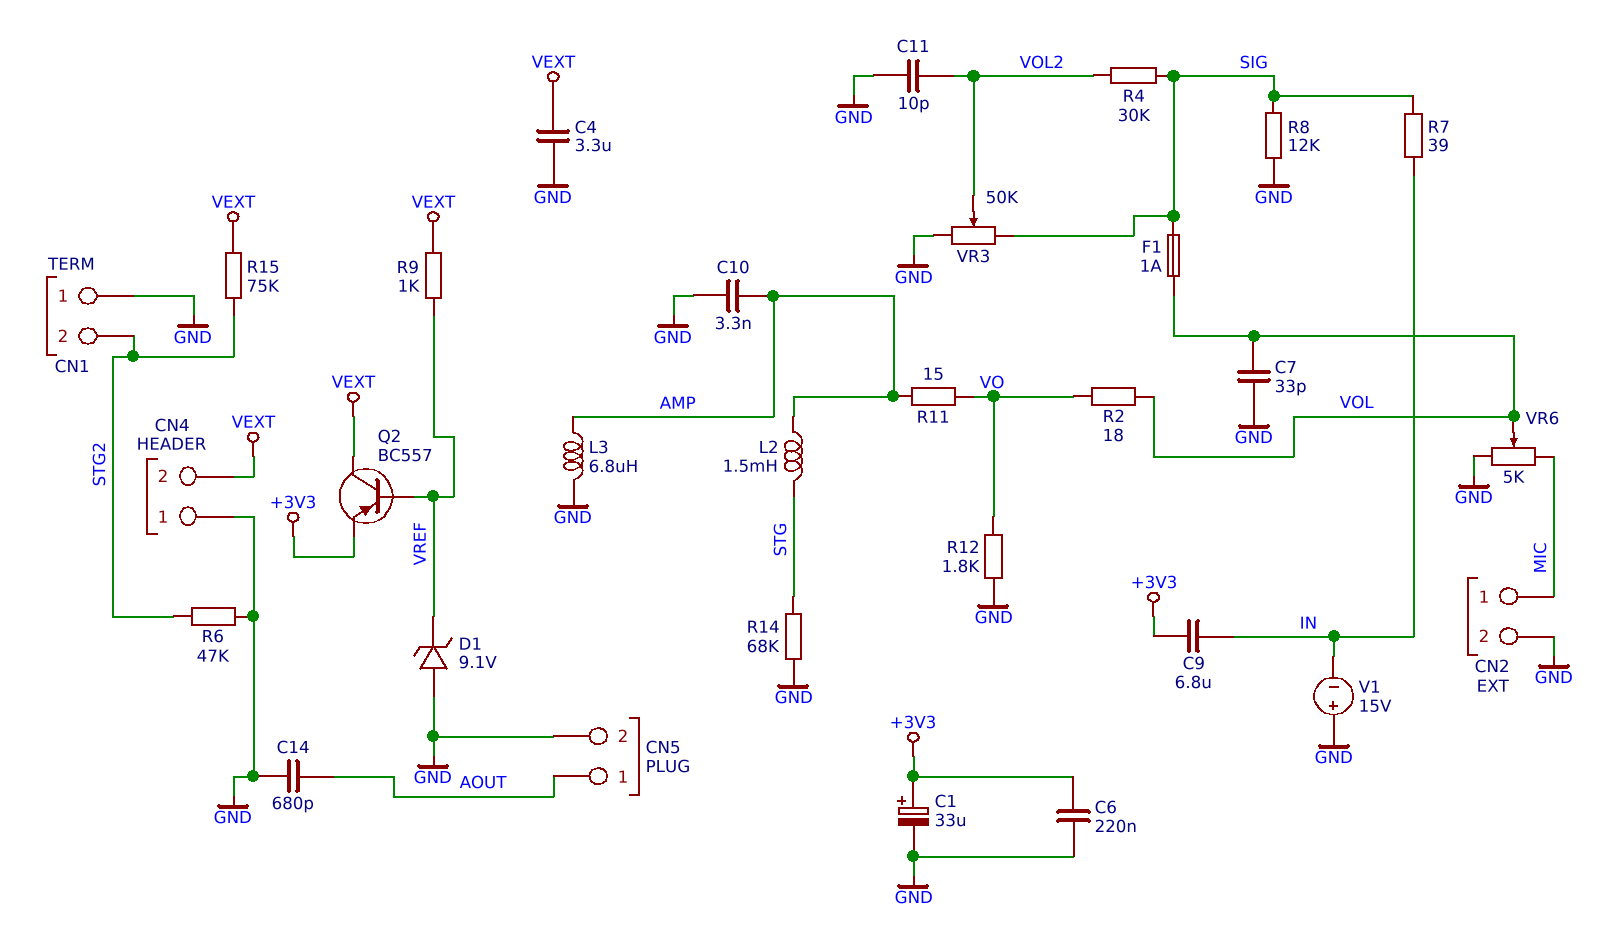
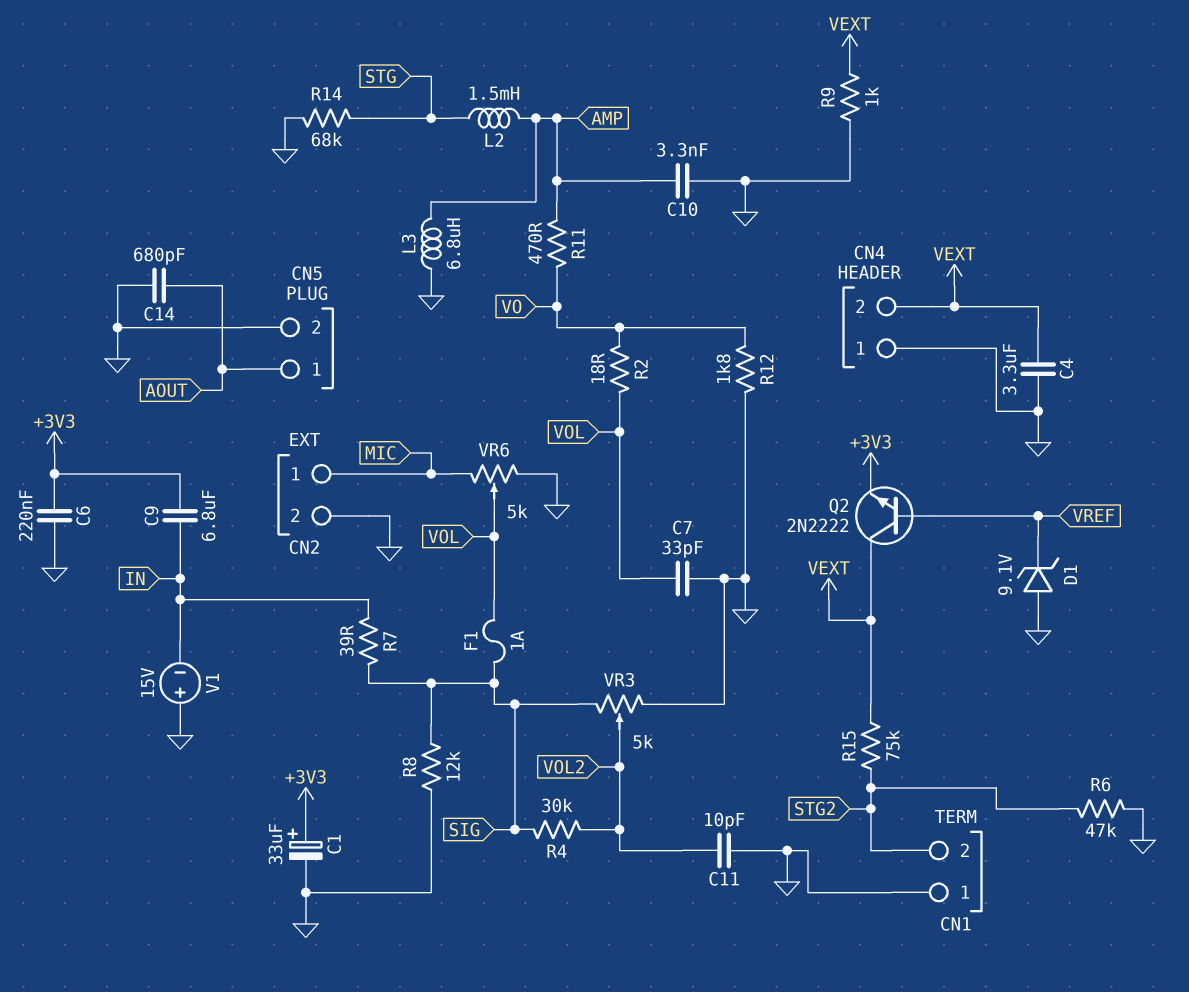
Q2: PNP BC557 (B VREF, C VEXT, E +3V3) -> NPN 2N2222 (B VREF, C VEXT, E +3V3)
R9: 1k (VEXT, VREF) -> 1k (GND, VEXT)
R11: 15 (AMP, VO) -> 470 (AMP, VO)
VR3: 50k (GND, SIG, wiper VOL2) -> 5k (GND, SIG, wiper VOL2)

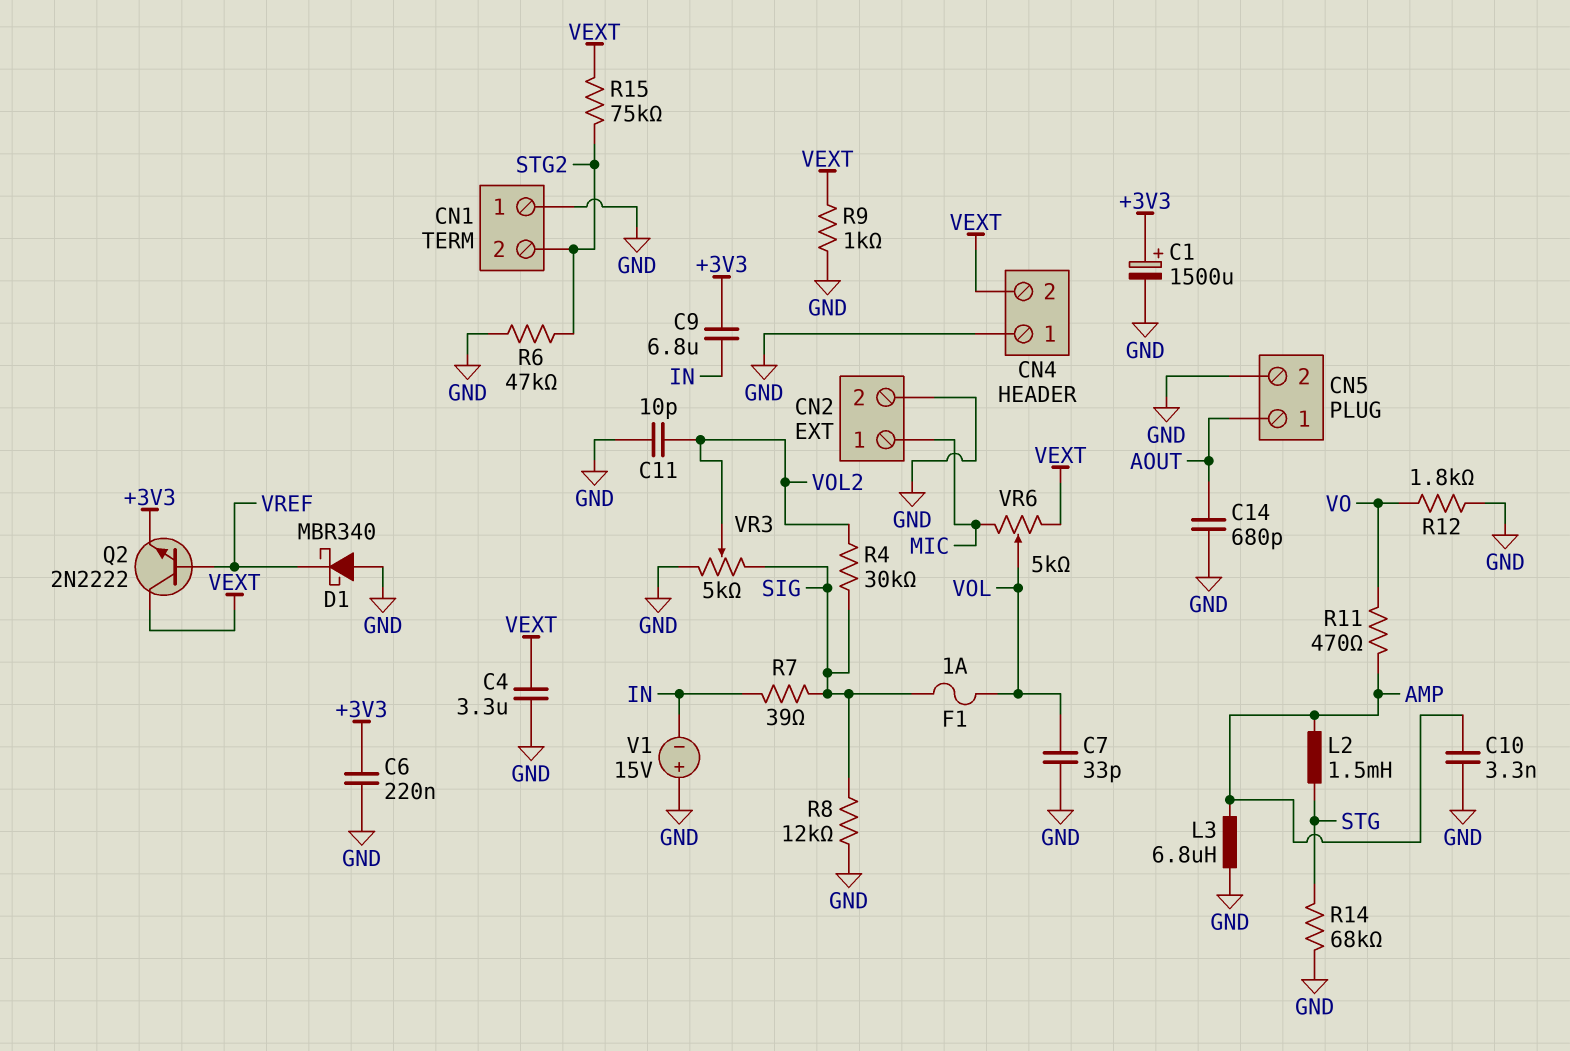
C1: 33uF (plus +3V3, minus GND) -> 1500uF (plus +3V3, minus GND)
D1: zener 9.1V (A GND, K VREF) -> schottky MBR340 (A GND, K VREF)
R2: 18 (VO, VOL) -> none
VR6: 5k (GND, MIC, wiper VOL) -> 5k (MIC, VEXT, wiper VOL)

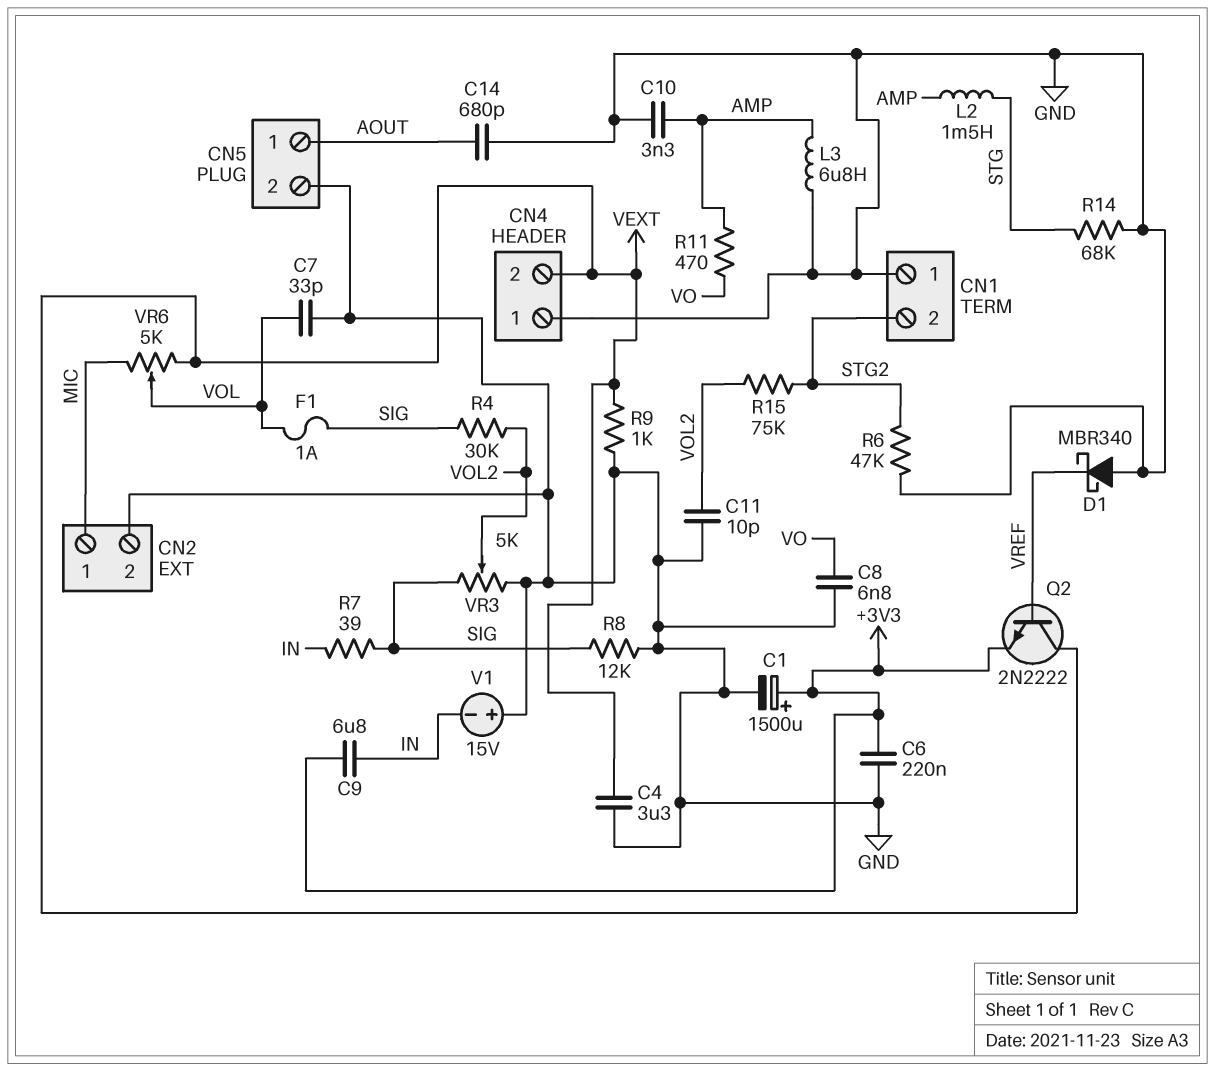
C8: none -> 6.8nF (GND, VO)
R12: 1.8k (GND, VO) -> none
R15: 75k (STG2, VEXT) -> 75k (STG2, VOL2)

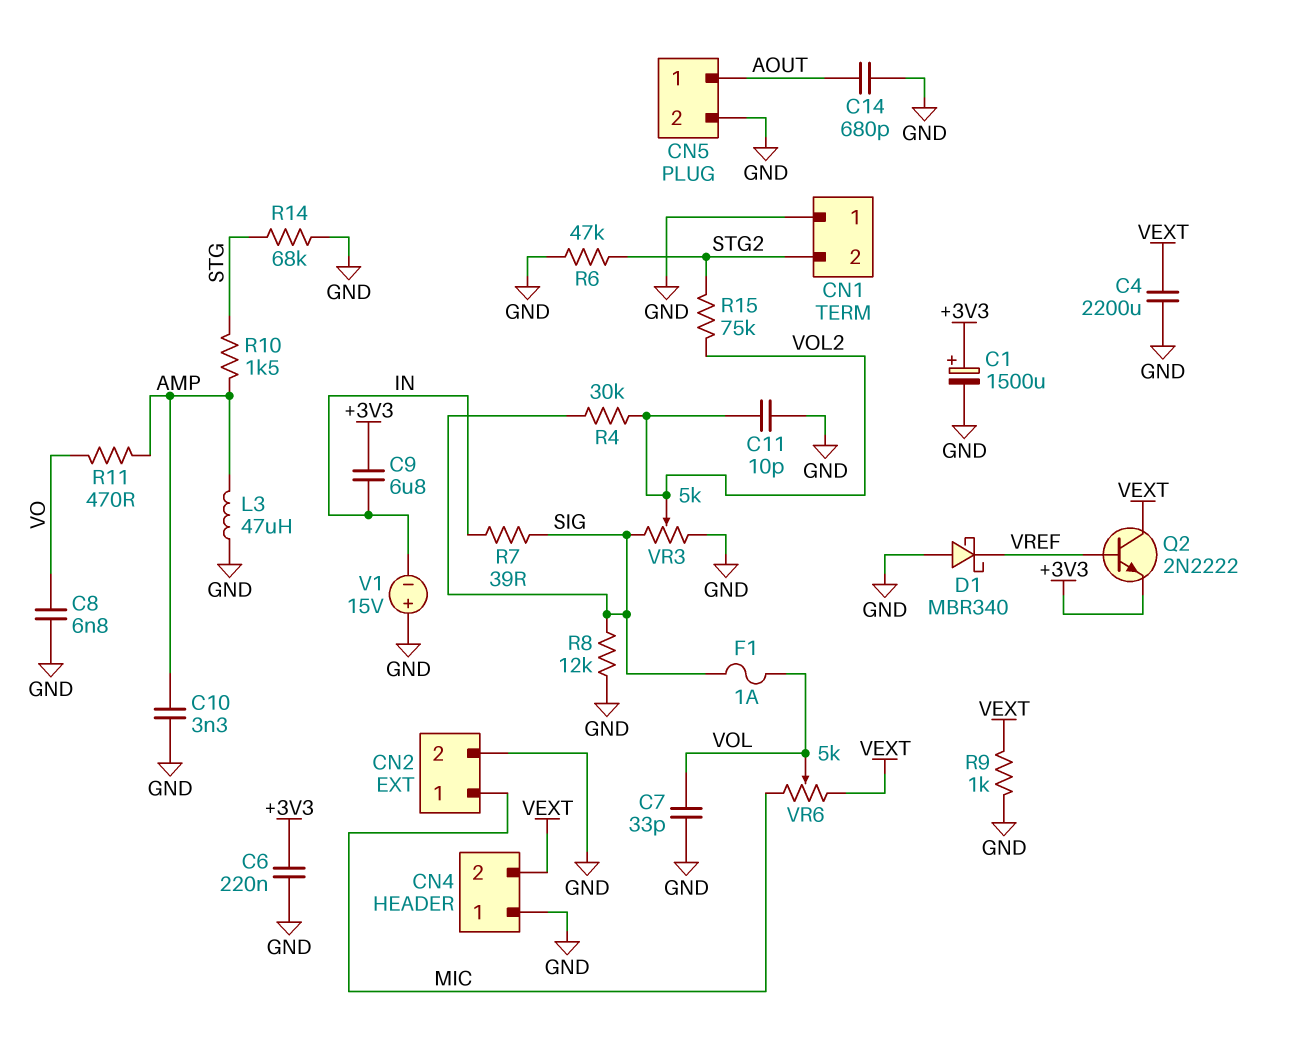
C4: 3.3uF (GND, VEXT) -> 2200uF (GND, VEXT)
L2: 1.5mH (AMP, STG) -> none
L3: 6.8uH (AMP, GND) -> 47uH (AMP, GND)
R10: none -> 1.5k (AMP, STG)

